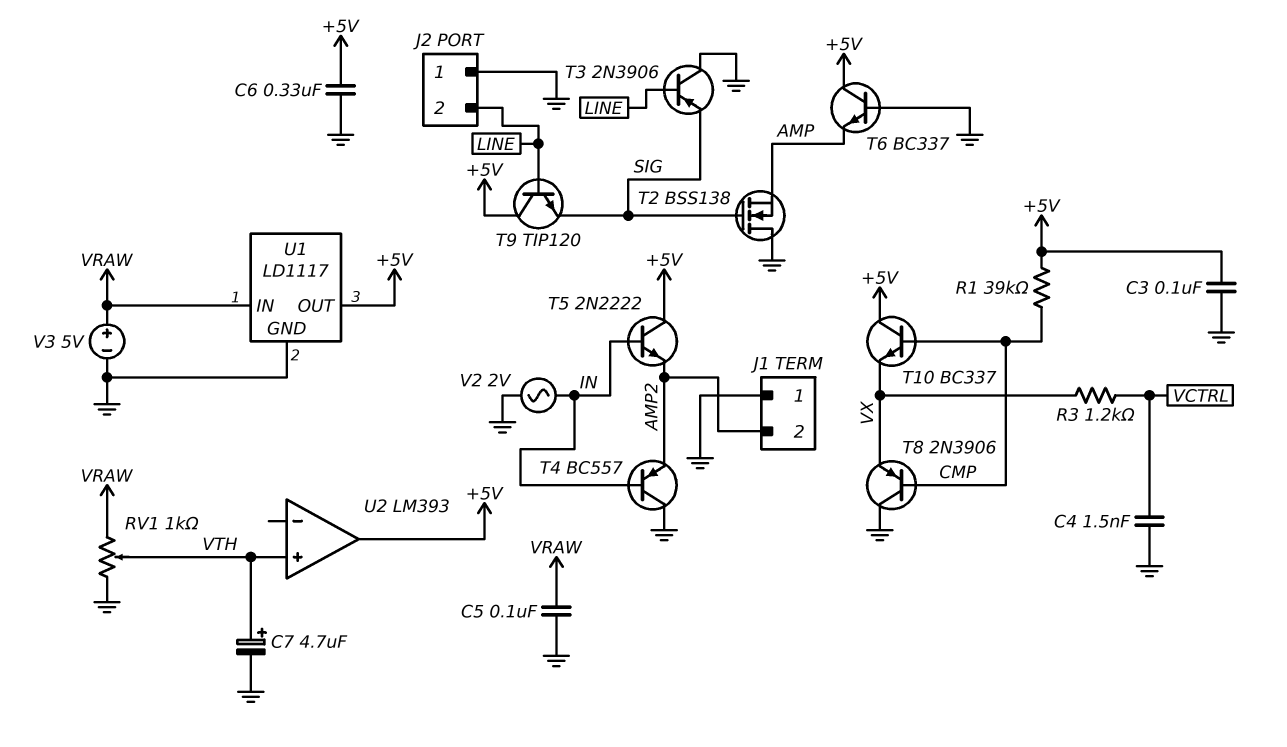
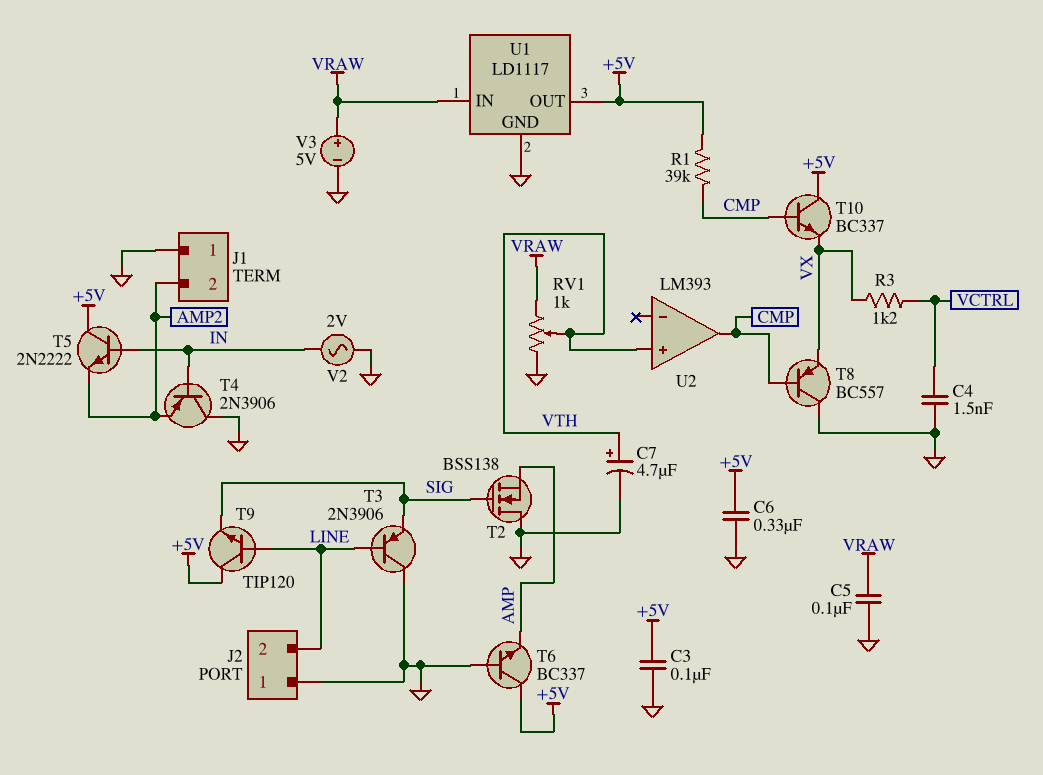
T4: PNP BC557 (B IN, C GND, E AMP2) -> PNP 2N3906 (B IN, C GND, E AMP2)
T8: PNP 2N3906 (B CMP, C GND, E VX) -> PNP BC557 (B CMP, C GND, E VX)
U2 pin out: +5V -> CMP

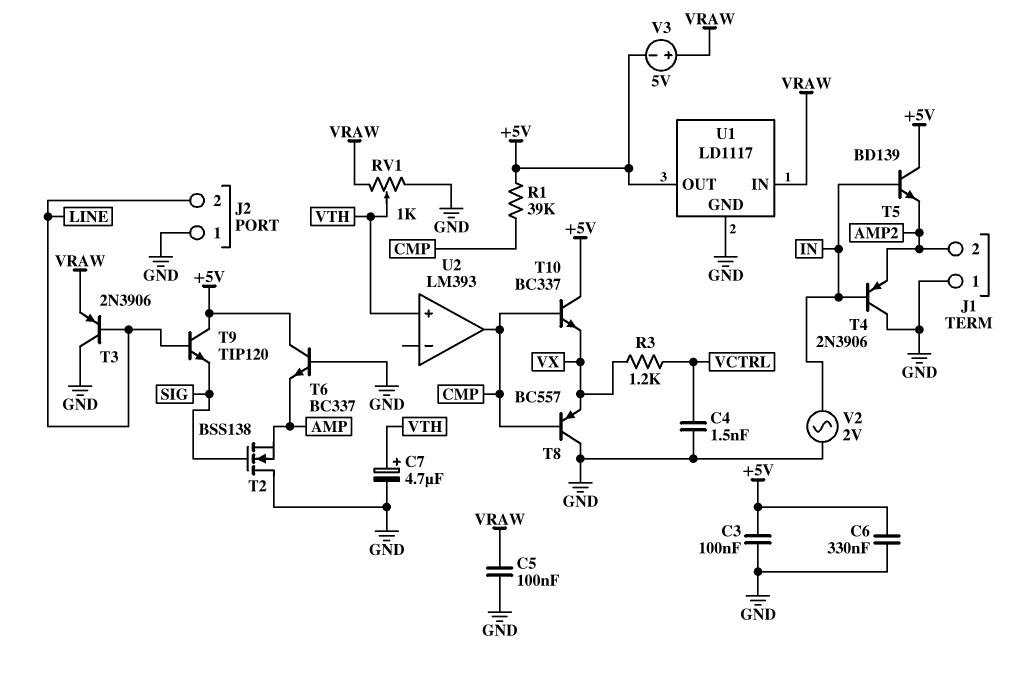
T3: PNP 2N3906 (B LINE, C GND, E SIG) -> PNP 2N3906 (B LINE, C GND, E VRAW)
T5: NPN 2N2222 (B IN, C +5V, E AMP2) -> NPN BD139 (B IN, C +5V, E AMP2)
V3: 5V (plus VRAW, minus GND) -> 5V (plus VRAW, minus +5V)

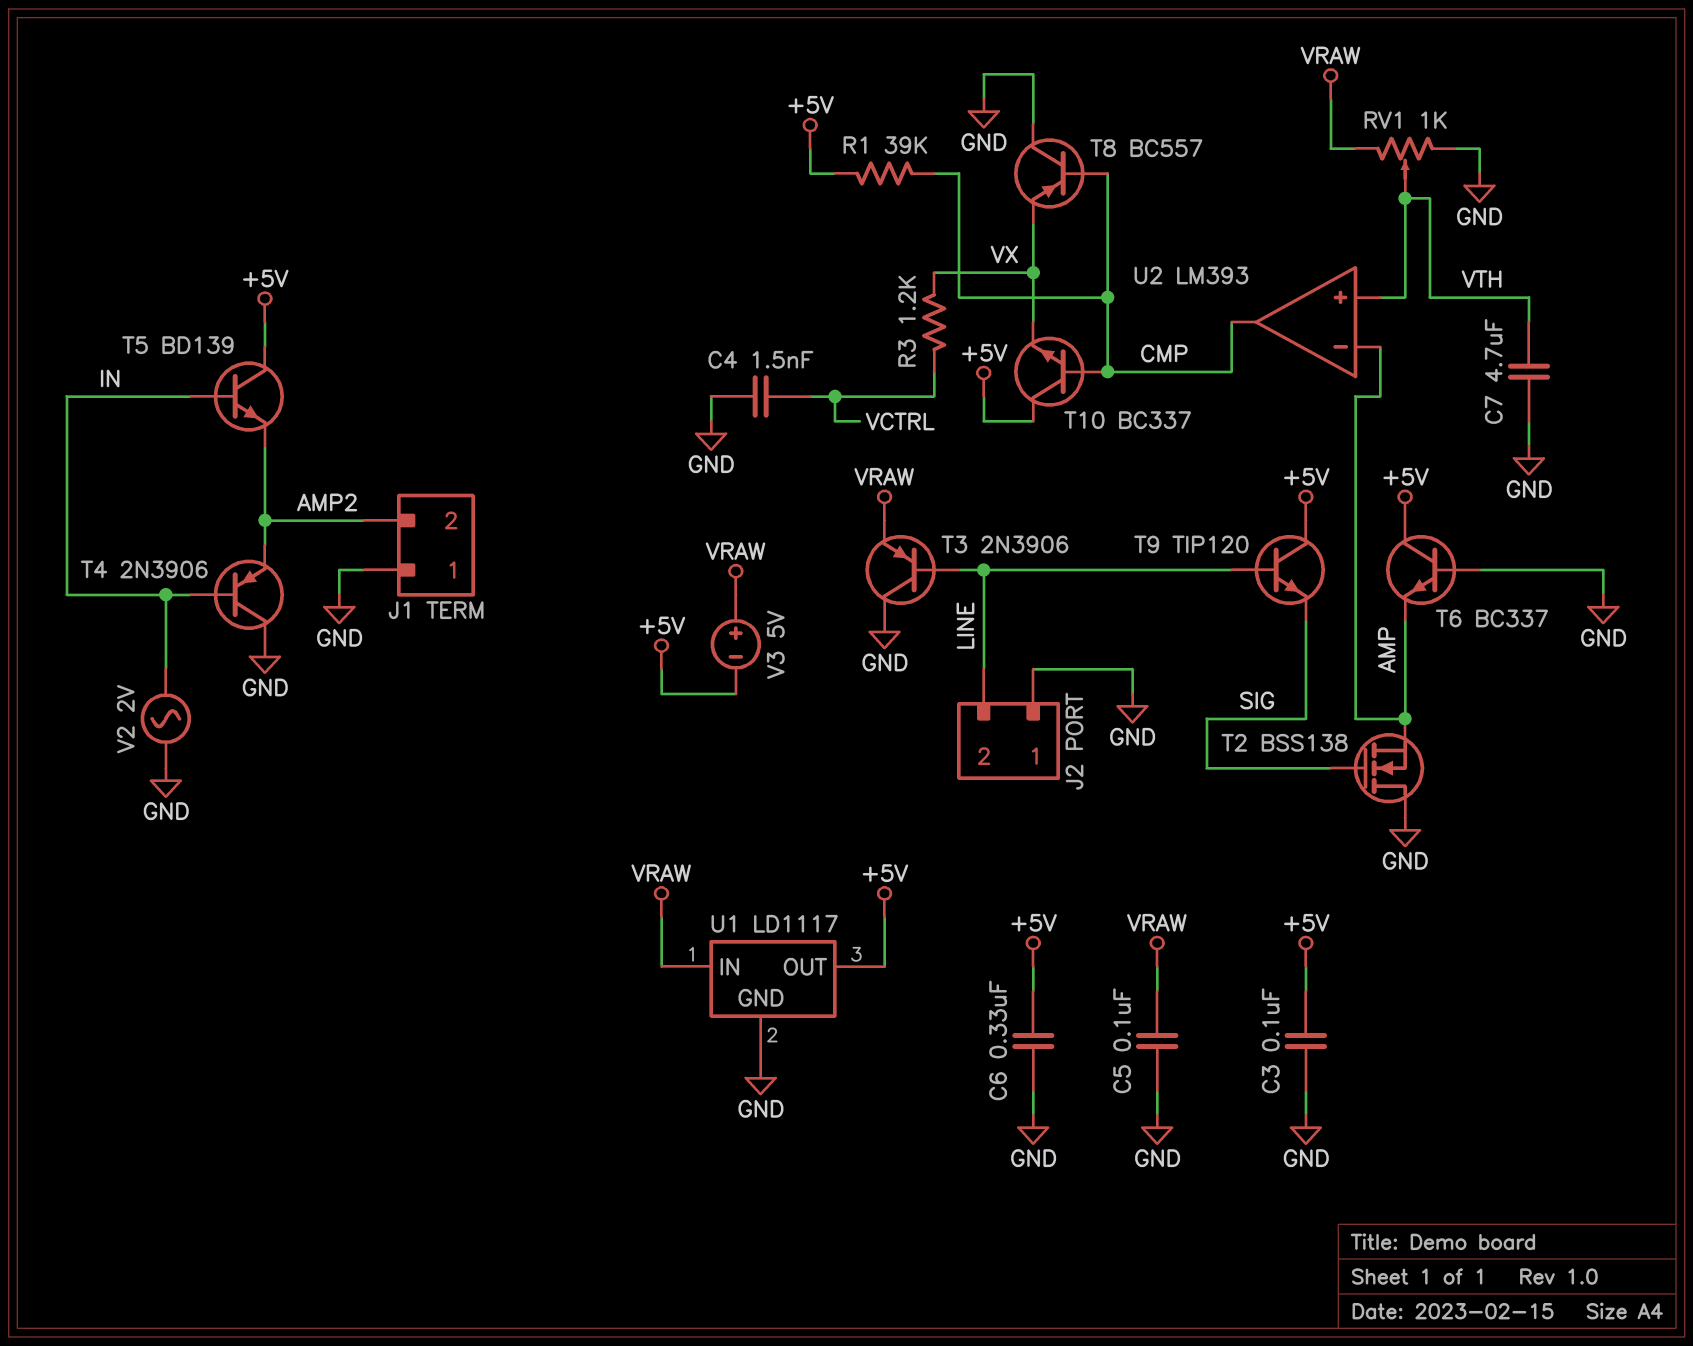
C7: 4.7uF (plus VTH, minus GND) -> 4.7uF (GND, VTH)
U2 pin in-: none -> AMP

